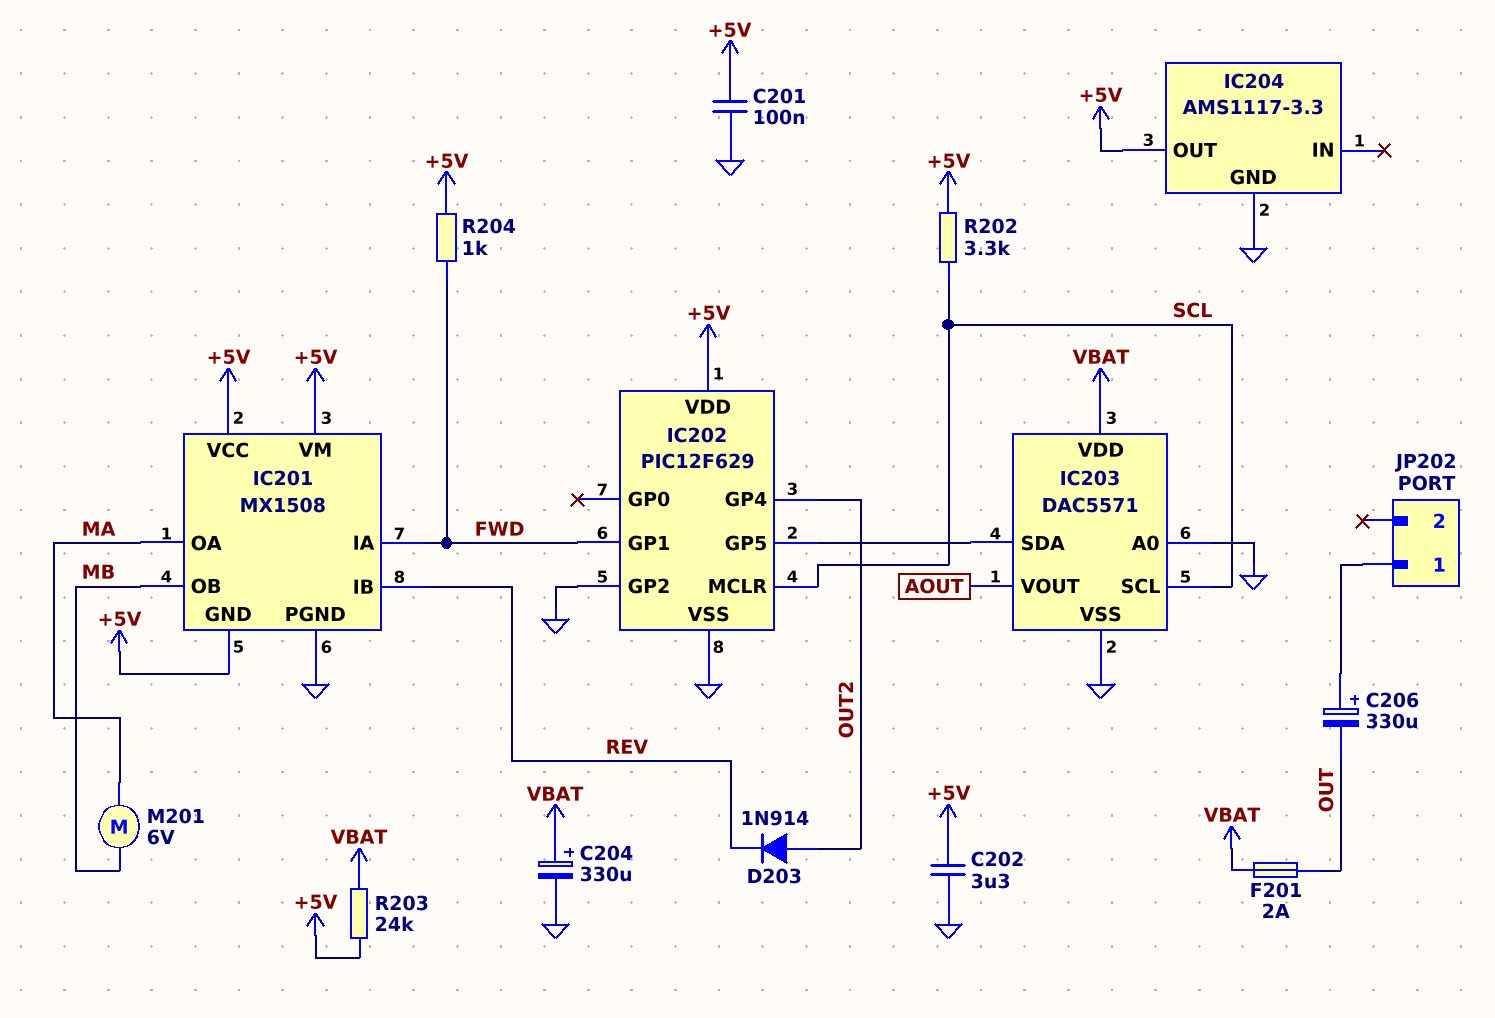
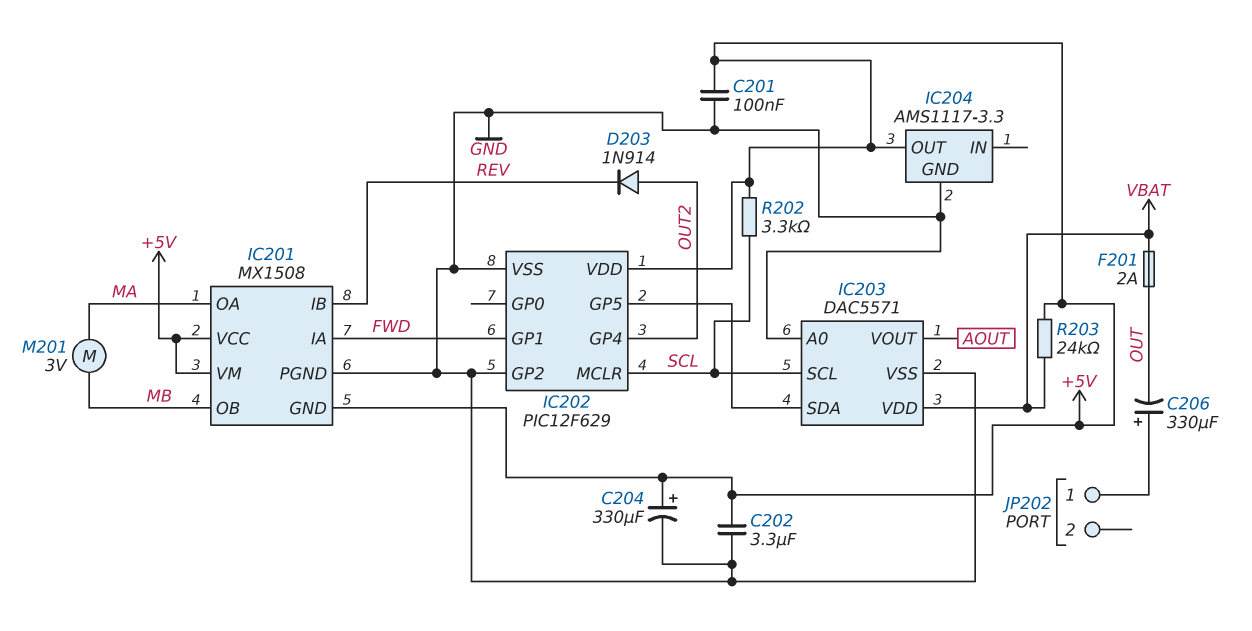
C204: 330uF (plus VBAT, minus GND) -> 330uF (plus +5V, minus GND)
M201: motor 6V (MA, MB) -> motor 3V (MA, MB)
R204: 1k (+5V, FWD) -> none

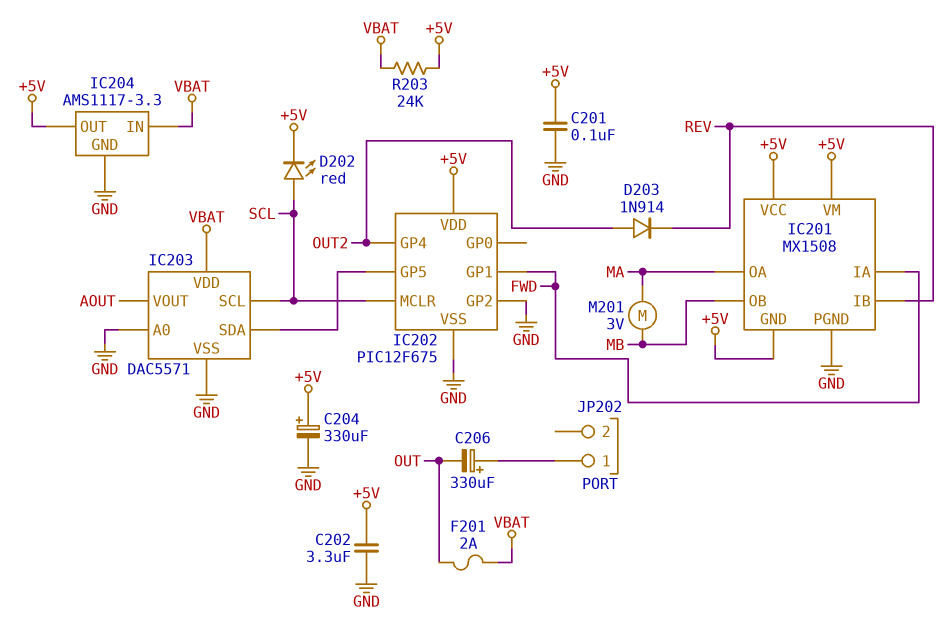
D202: none -> LED red (A SCL, K +5V)
IC202: PIC12F629 -> PIC12F675
IC204 pin IN: none -> VBAT
R202: 3.3k (+5V, SCL) -> none

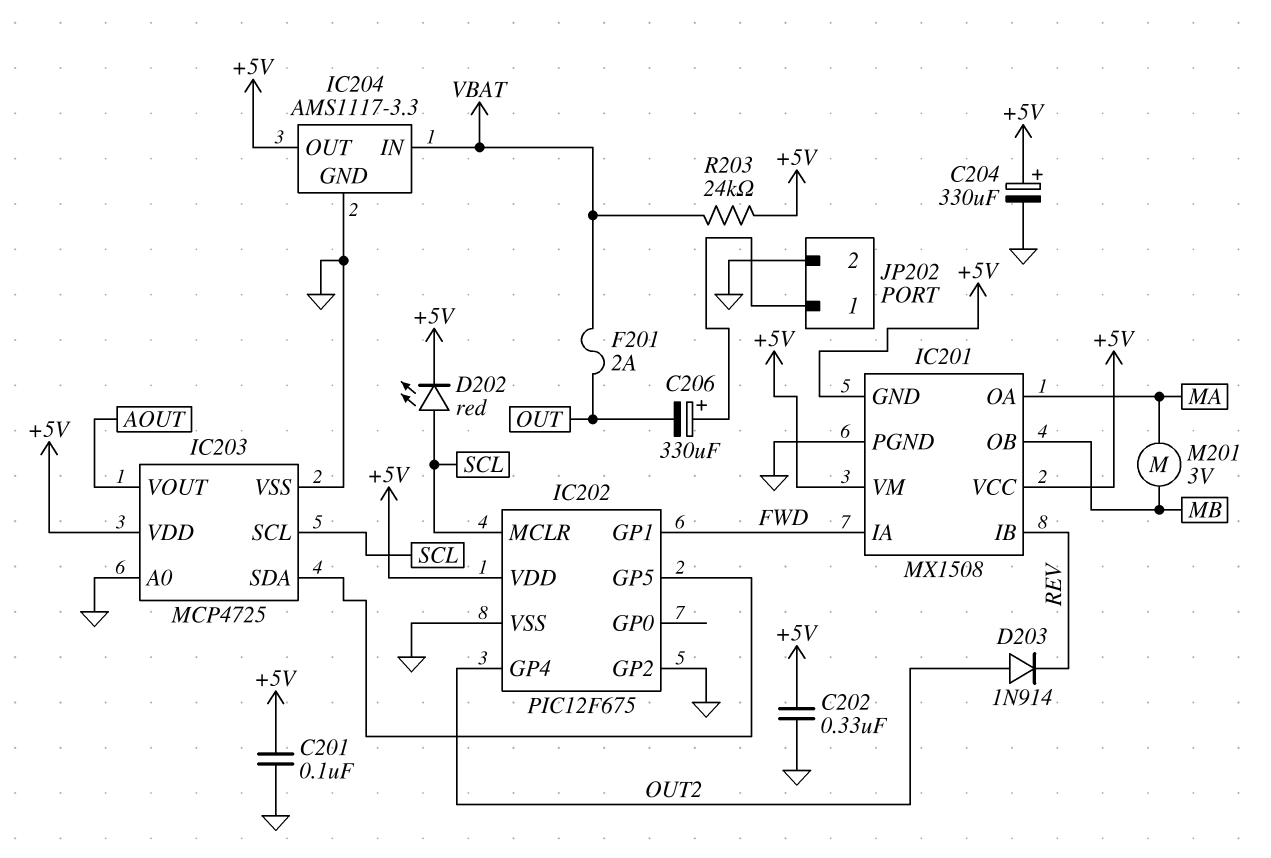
C202: 3.3uF (+5V, GND) -> 330nF (+5V, GND)
IC203: DAC5571 -> MCP4725
IC203 pin VDD: VBAT -> +5V
JP202 pin 2: none -> GND

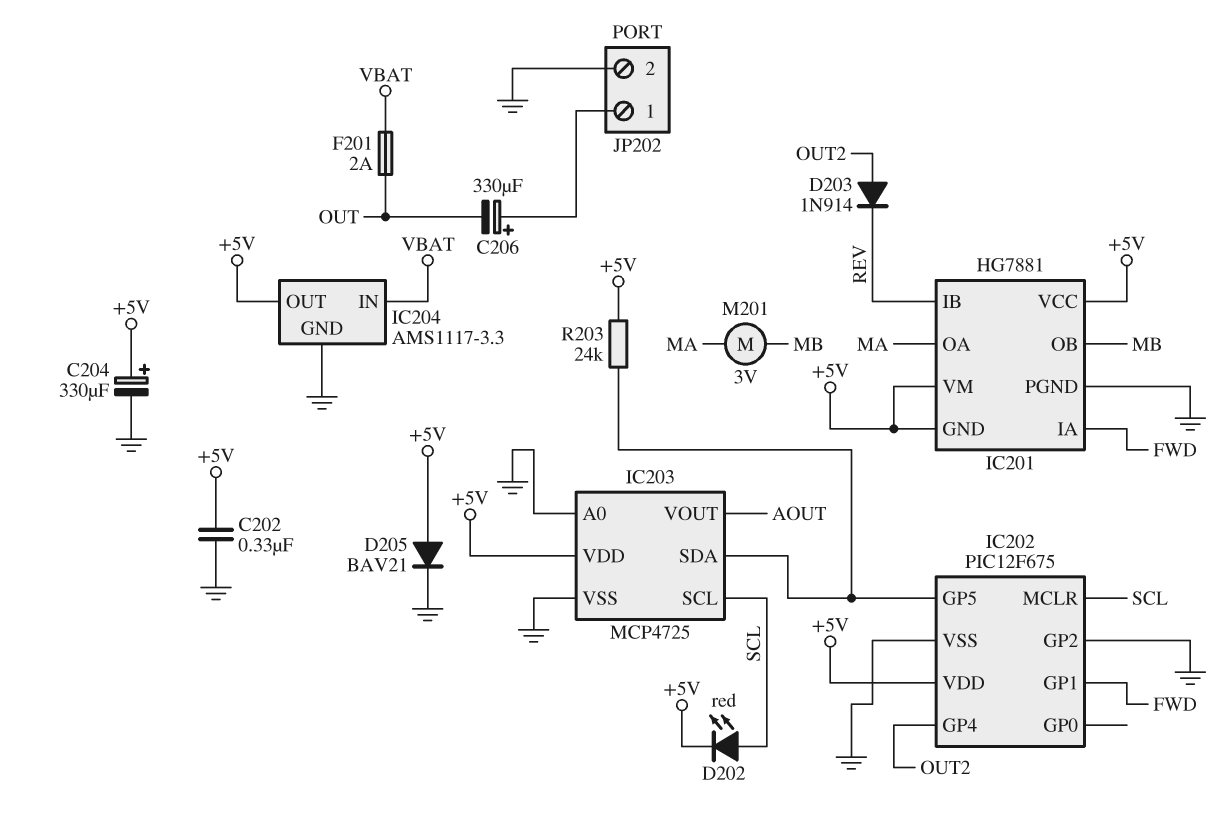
C201: 100nF (+5V, GND) -> none
D205: none -> diode BAV21 (A +5V, K GND)
IC201: MX1508 -> HG7881
R203: 24k (+5V, VBAT) -> 24k (+5V, IC202/GP5)

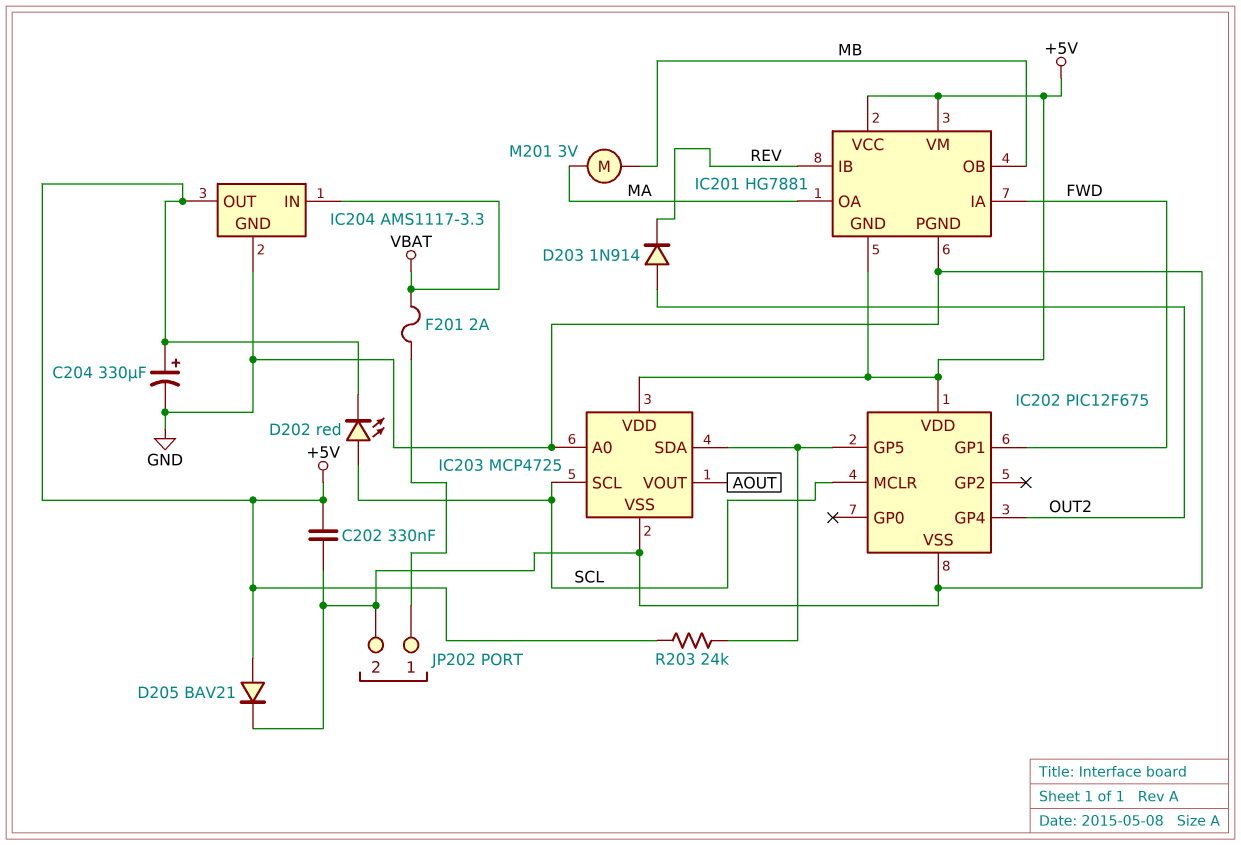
C206: 330uF (plus JP202/1, minus OUT) -> none
F201: 2A (OUT, VBAT) -> 2A (JP202/1, VBAT)
IC202 pin GP2: GND -> none

